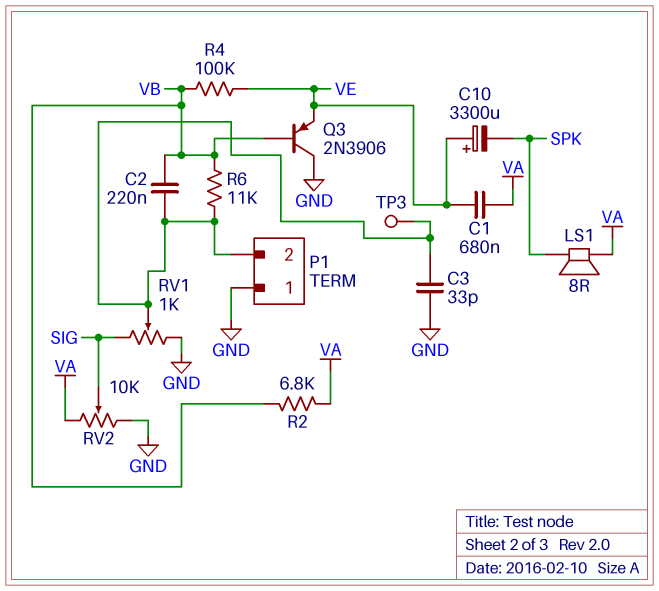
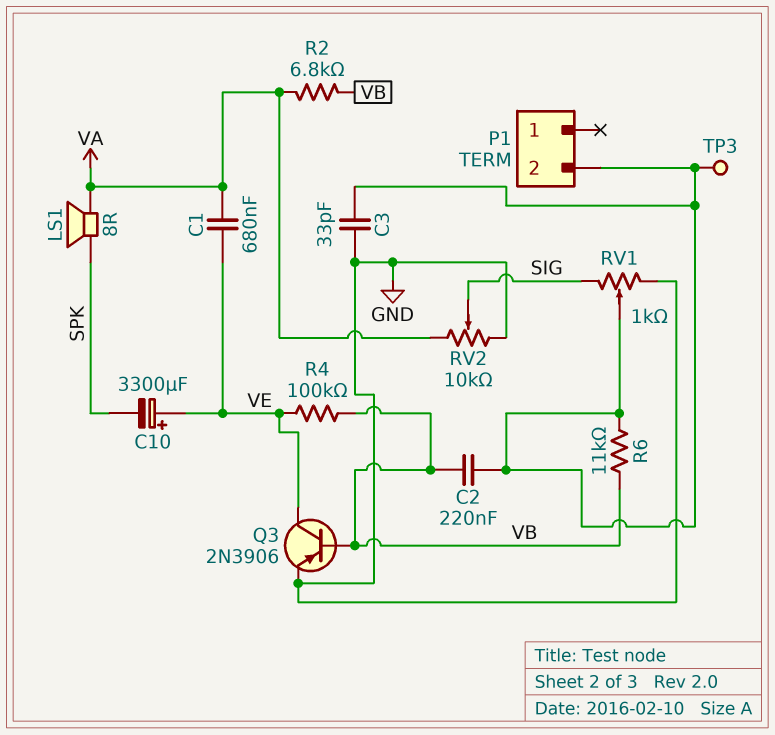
P1 pin 1: GND -> none
Q3: PNP 2N3906 (B VB, C GND, E VE) -> PNP 2N3906 (B VB, C VE, E GND)

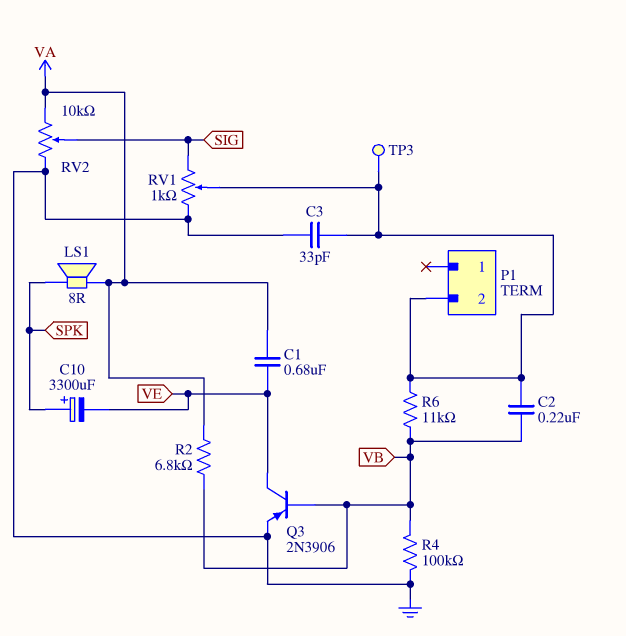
C10: 3300uF (plus VE, minus SPK) -> 3300uF (plus SPK, minus VE)
R4: 100k (VB, VE) -> 100k (GND, VB)

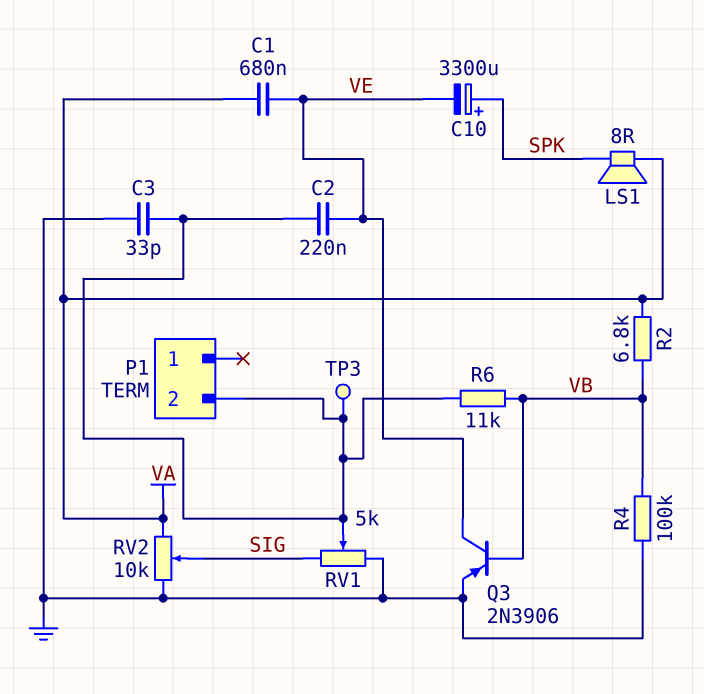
C2: 220nF (P1/2, VB) -> 220nF (P1/2, VE)
RV1: 1k (GND, SIG, wiper P1/2) -> 5k (GND, SIG, wiper P1/2)

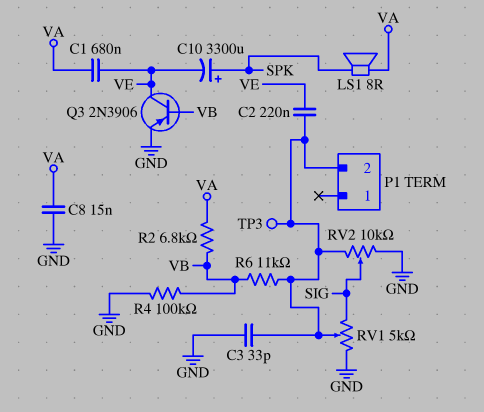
C8: none -> 15nF (GND, VA)
RV2: 10k (GND, VA, wiper SIG) -> 10k (GND, P1/2, wiper SIG)

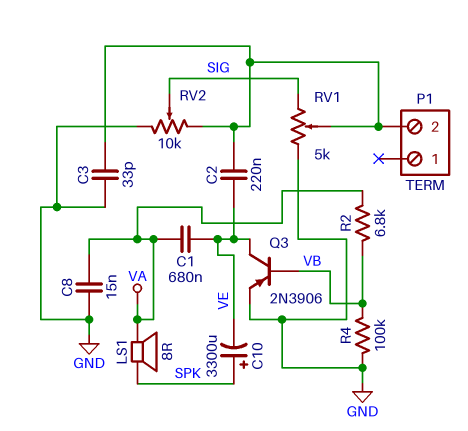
R6: 11k (P1/2, VB) -> none
TP3: test point (P1/2) -> none

